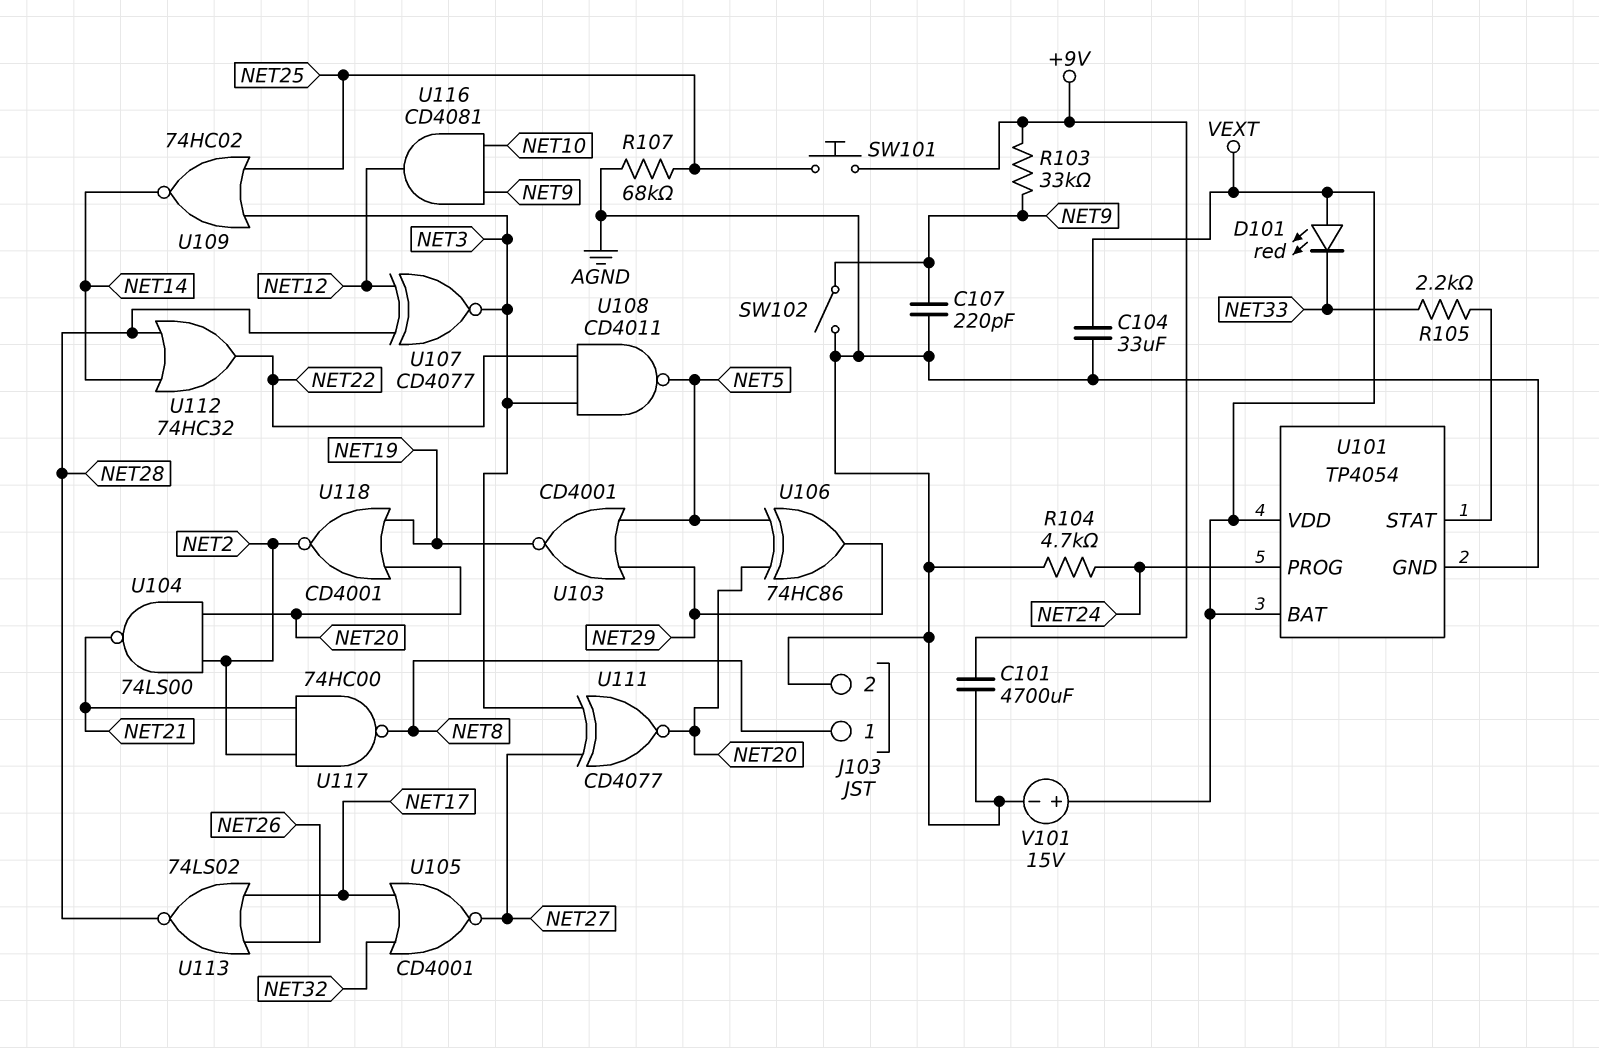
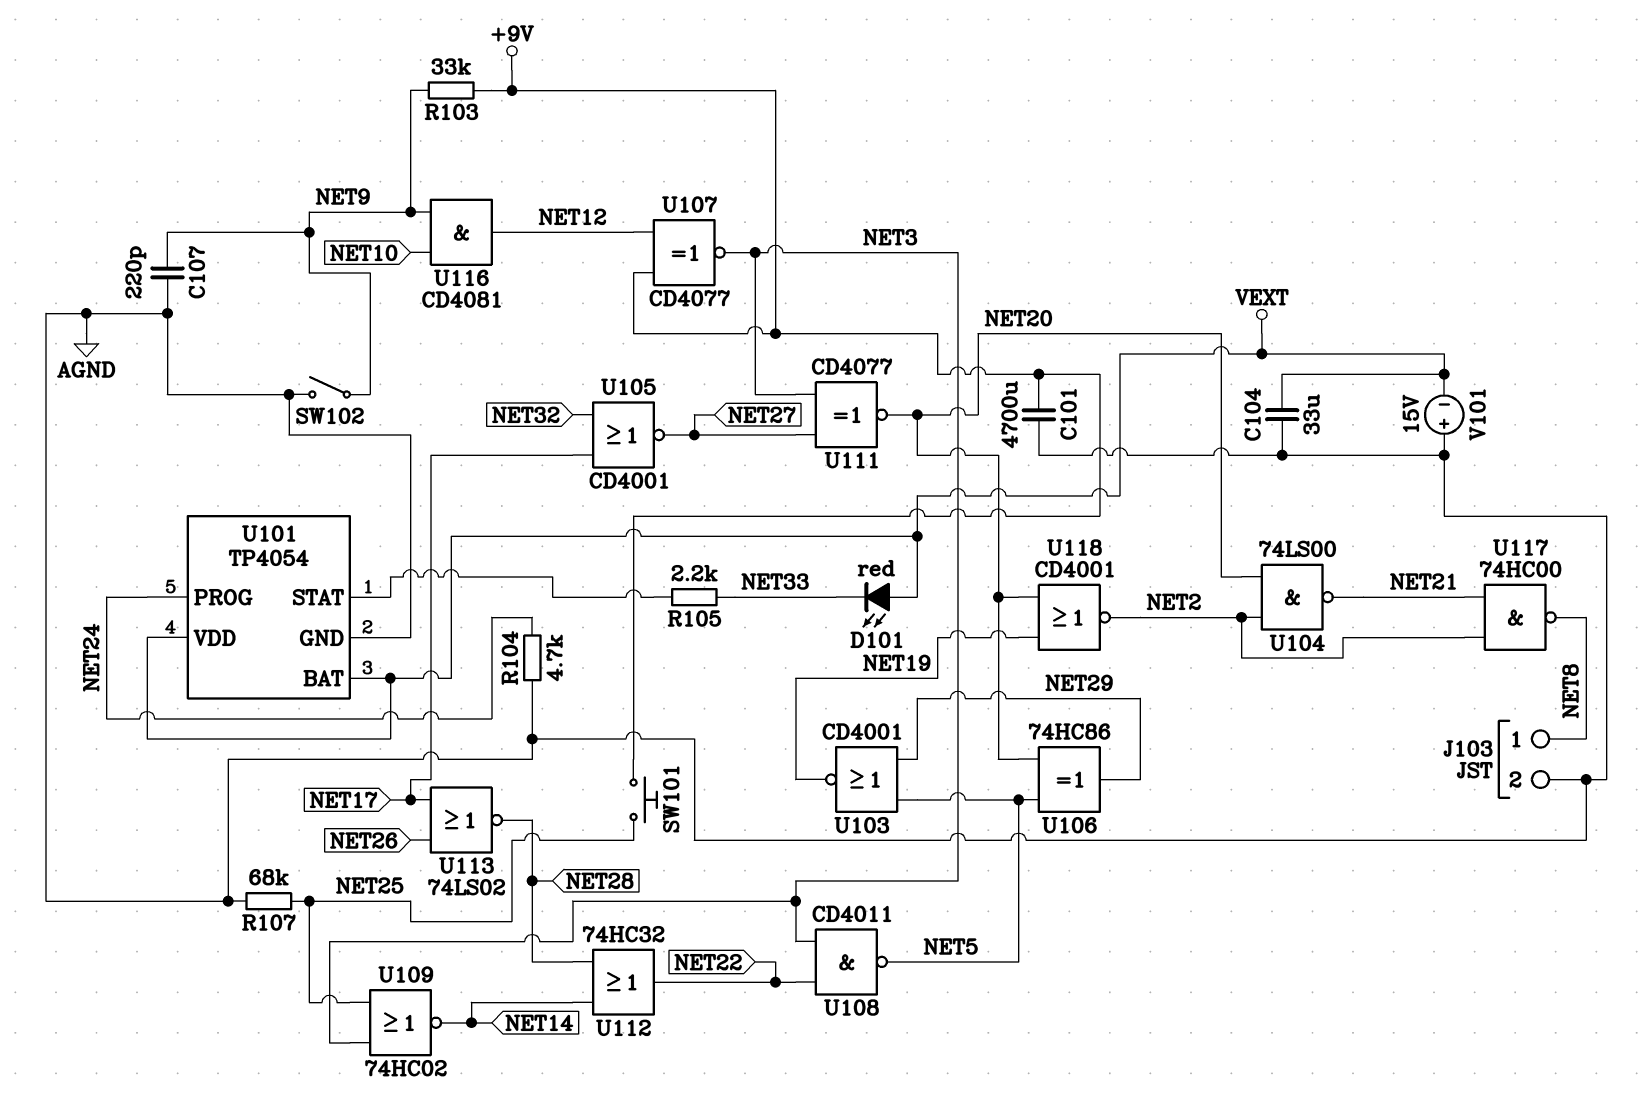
U107: XNOR CD4077 (in NET12, in NET28, out NET3) -> XNOR CD4077 (in +9V, in NET12, out NET3)
V101: 15V (plus VEXT, minus AGND) -> 15V (plus AGND, minus VEXT)

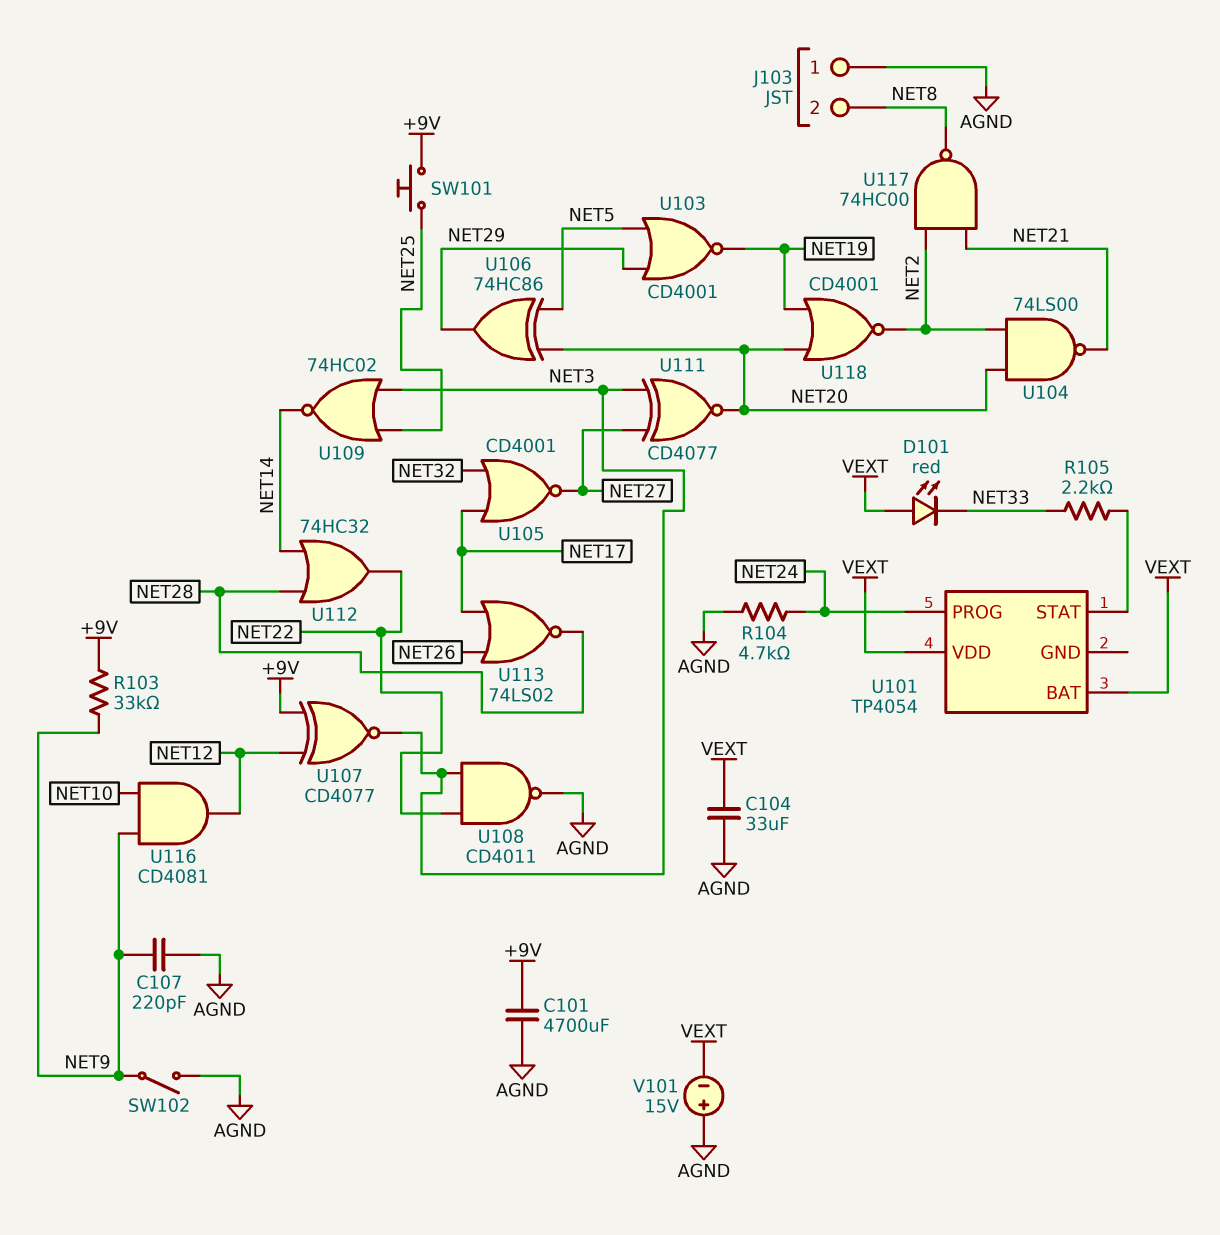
J103 pin 1: NET8 -> AGND
J103 pin 2: AGND -> NET8
R107: 68k (AGND, NET25) -> none
U101 pin GND: AGND -> none
U108: NAND CD4011 (in NET3, in NET22, out NET5) -> NAND CD4011 (in NET3, in NET22, out AGND)

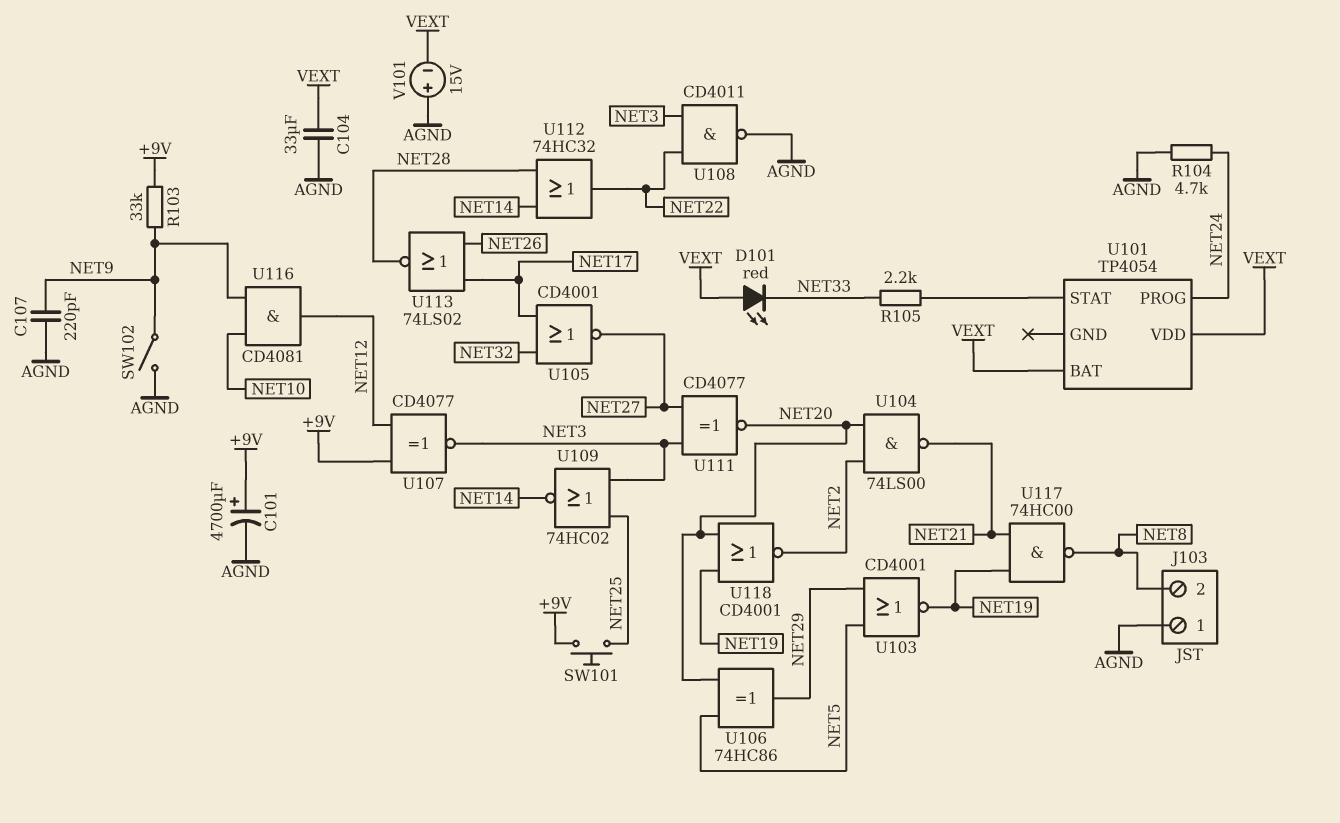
C101: 4700uF (+9V, AGND) -> 4700uF (plus +9V, minus AGND)
U117: NAND 74HC00 (in NET2, in NET21, out NET8) -> NAND 74HC00 (in NET19, in NET21, out NET8)

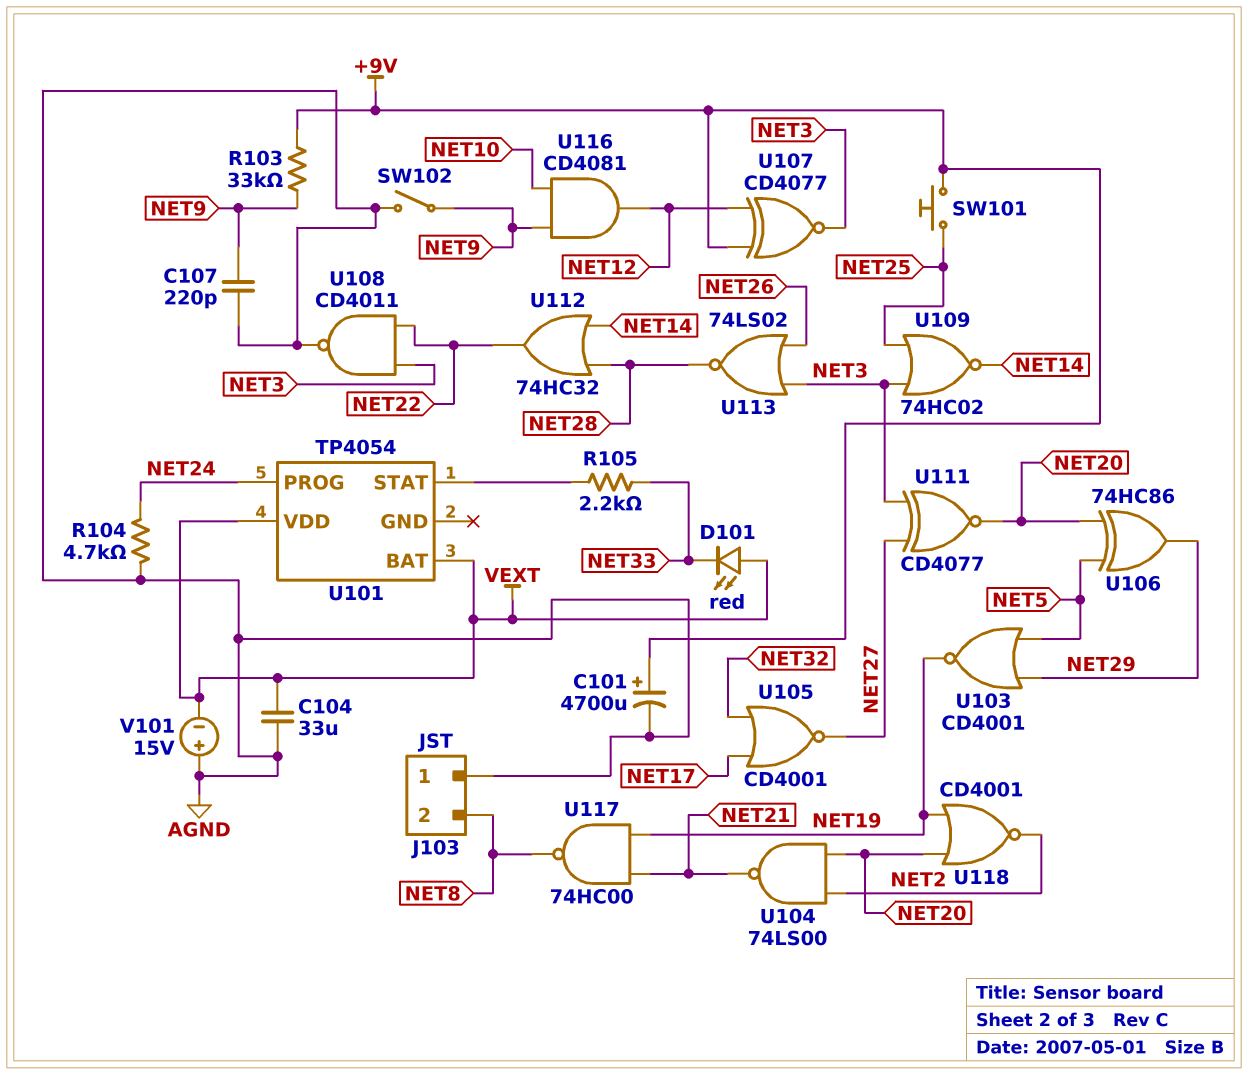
U113: NOR 74LS02 (in NET17, in NET26, out NET28) -> NOR 74LS02 (in NET3, in NET26, out NET28)

